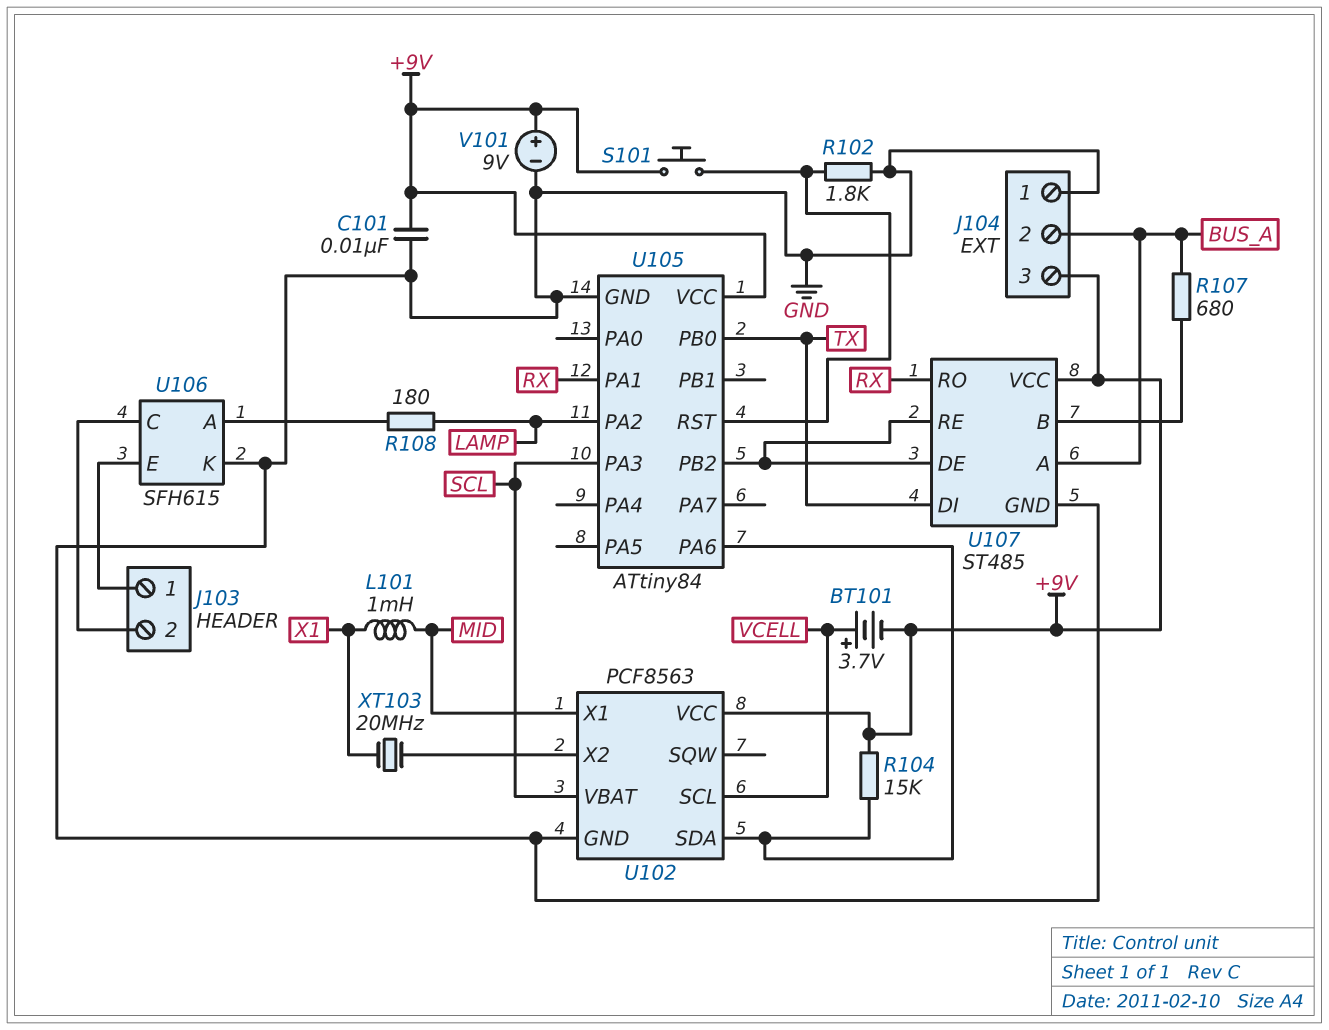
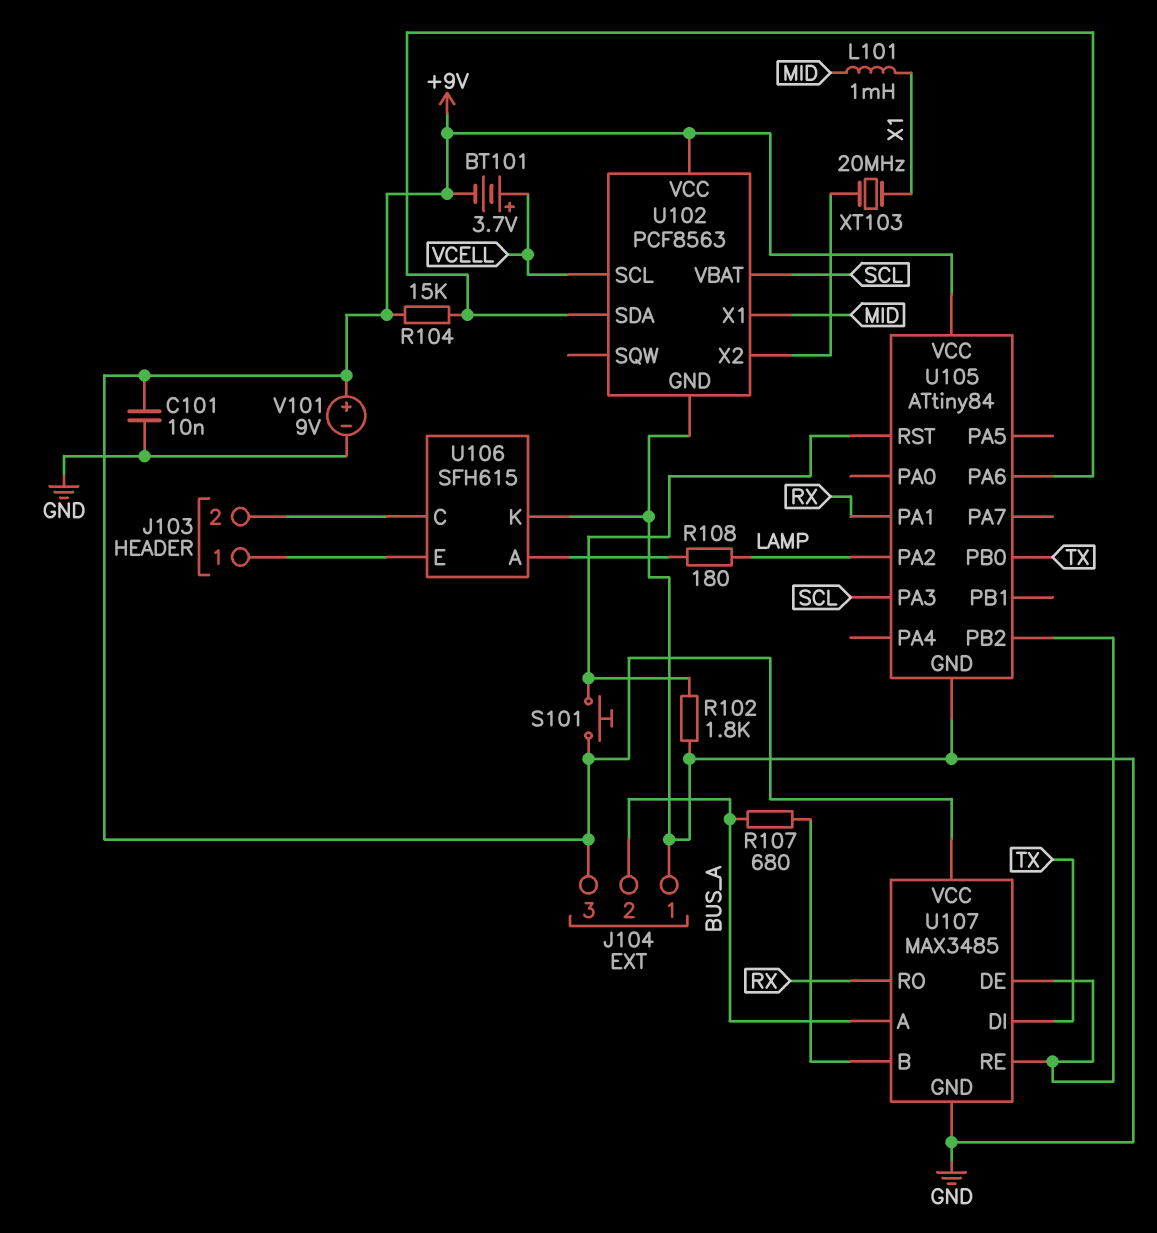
U107: ST485 -> MAX3485

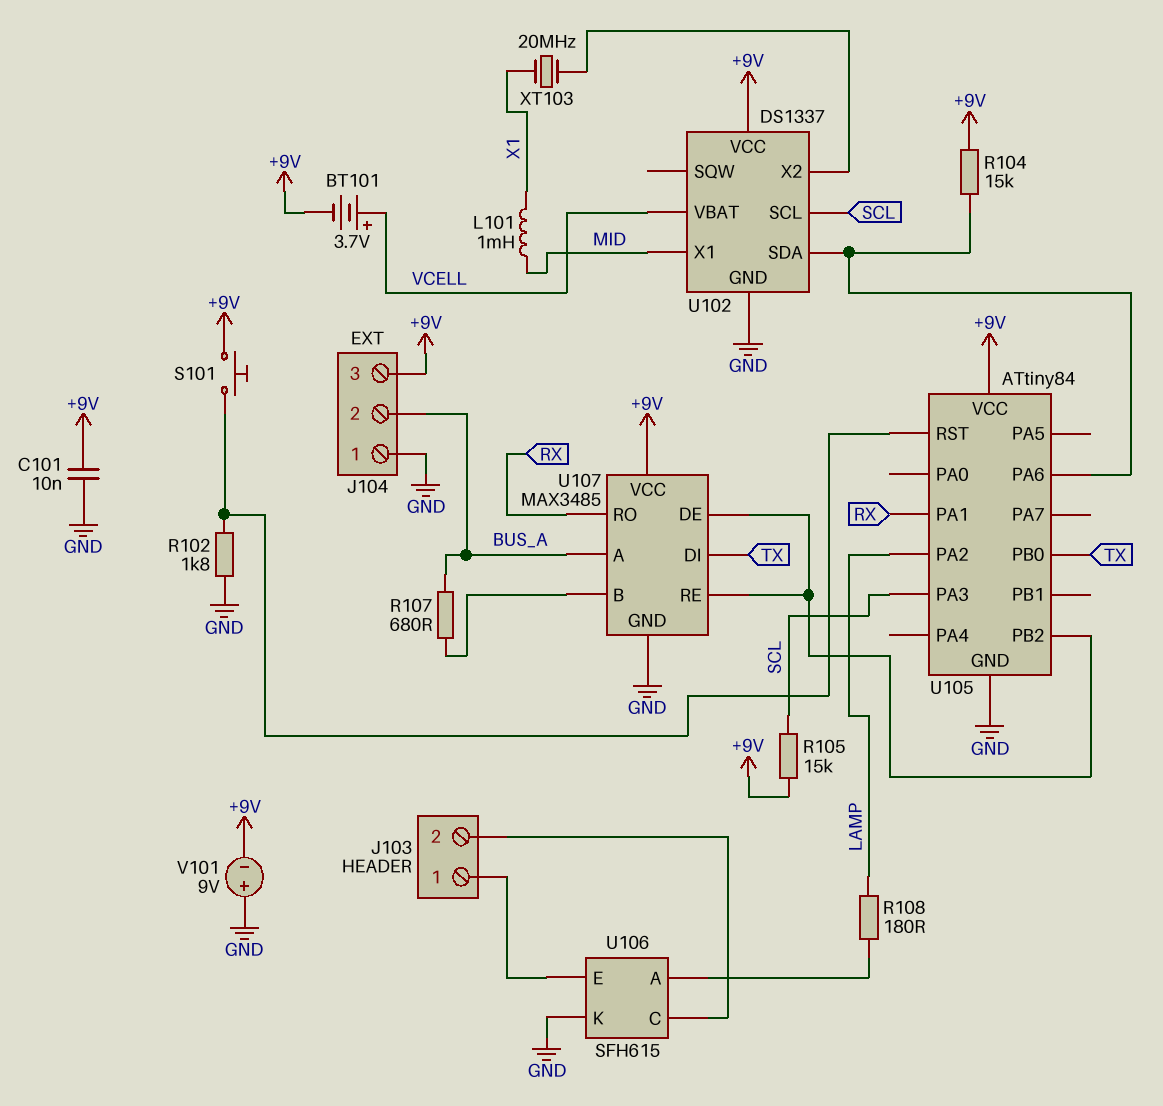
R105: none -> 15k (+9V, SCL)
U102: PCF8563 -> DS1337
U102 pin SCL: VCELL -> SCL
U102 pin VBAT: SCL -> VCELL
V101: 9V (plus +9V, minus GND) -> 9V (plus GND, minus +9V)

